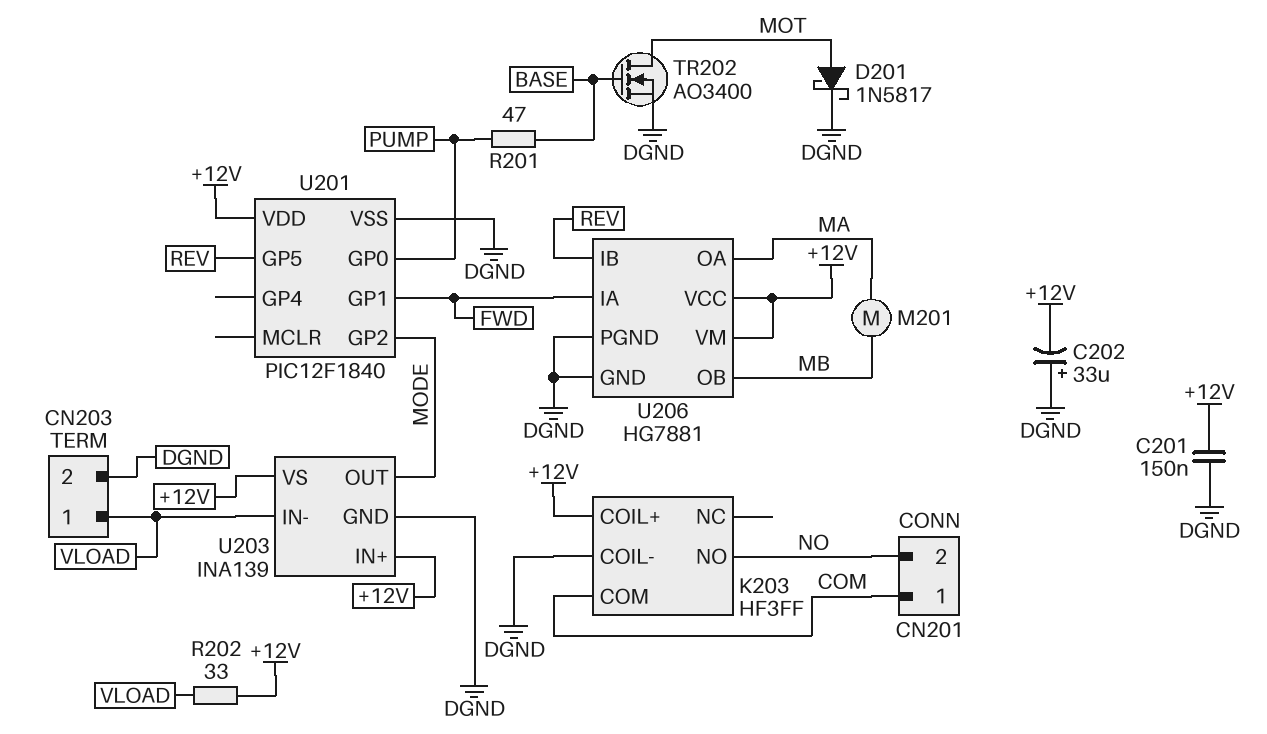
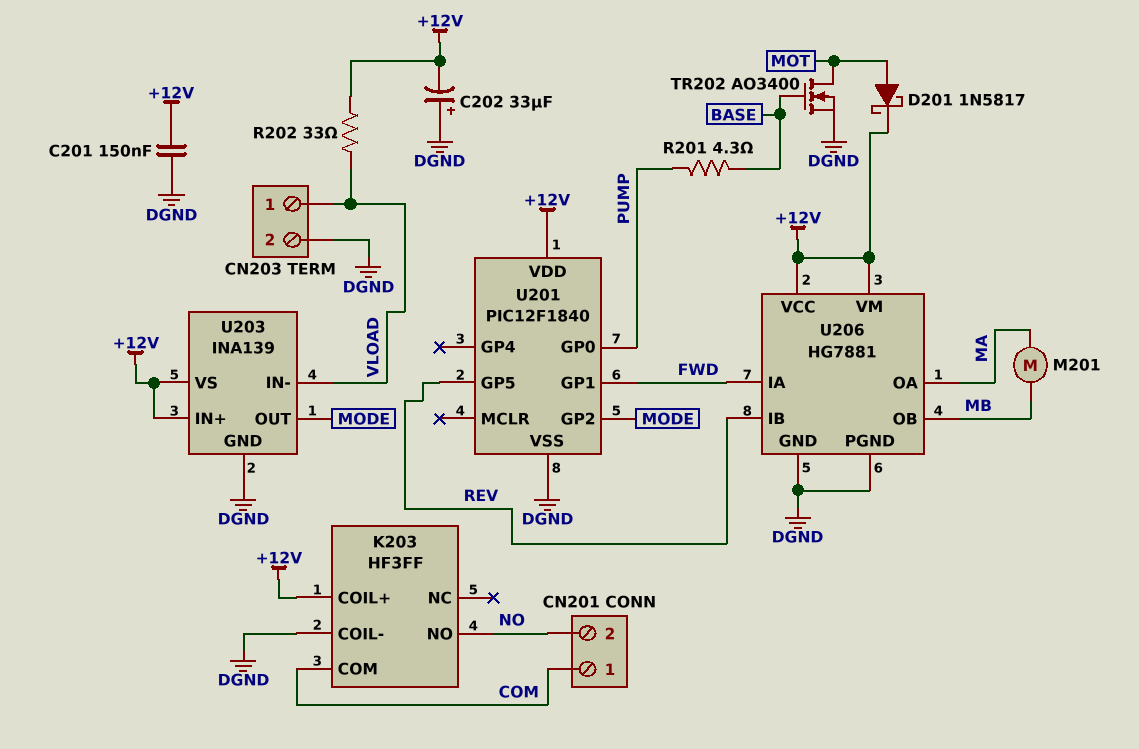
D201: schottky 1N5817 (A MOT, K DGND) -> schottky 1N5817 (A MOT, K +12V)
R201: 47 (BASE, PUMP) -> 4.3 (BASE, PUMP)

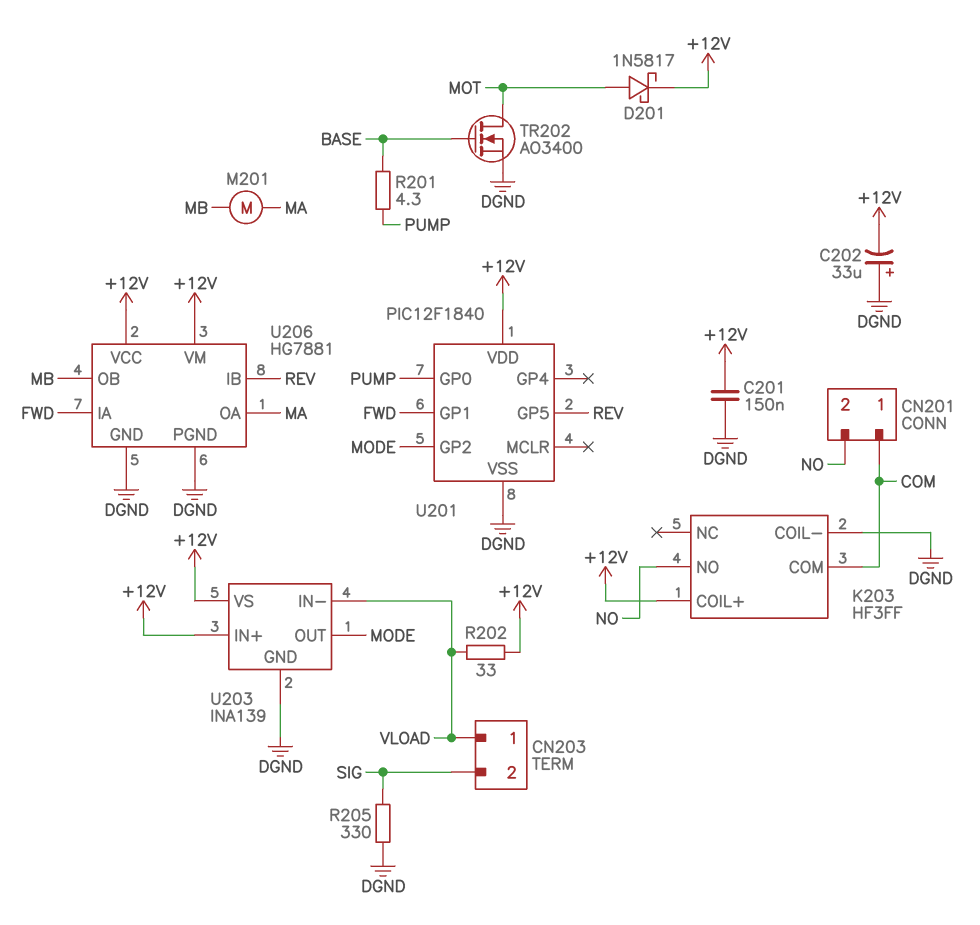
CN203 pin 2: DGND -> SIG
R205: none -> 330 (DGND, SIG)

